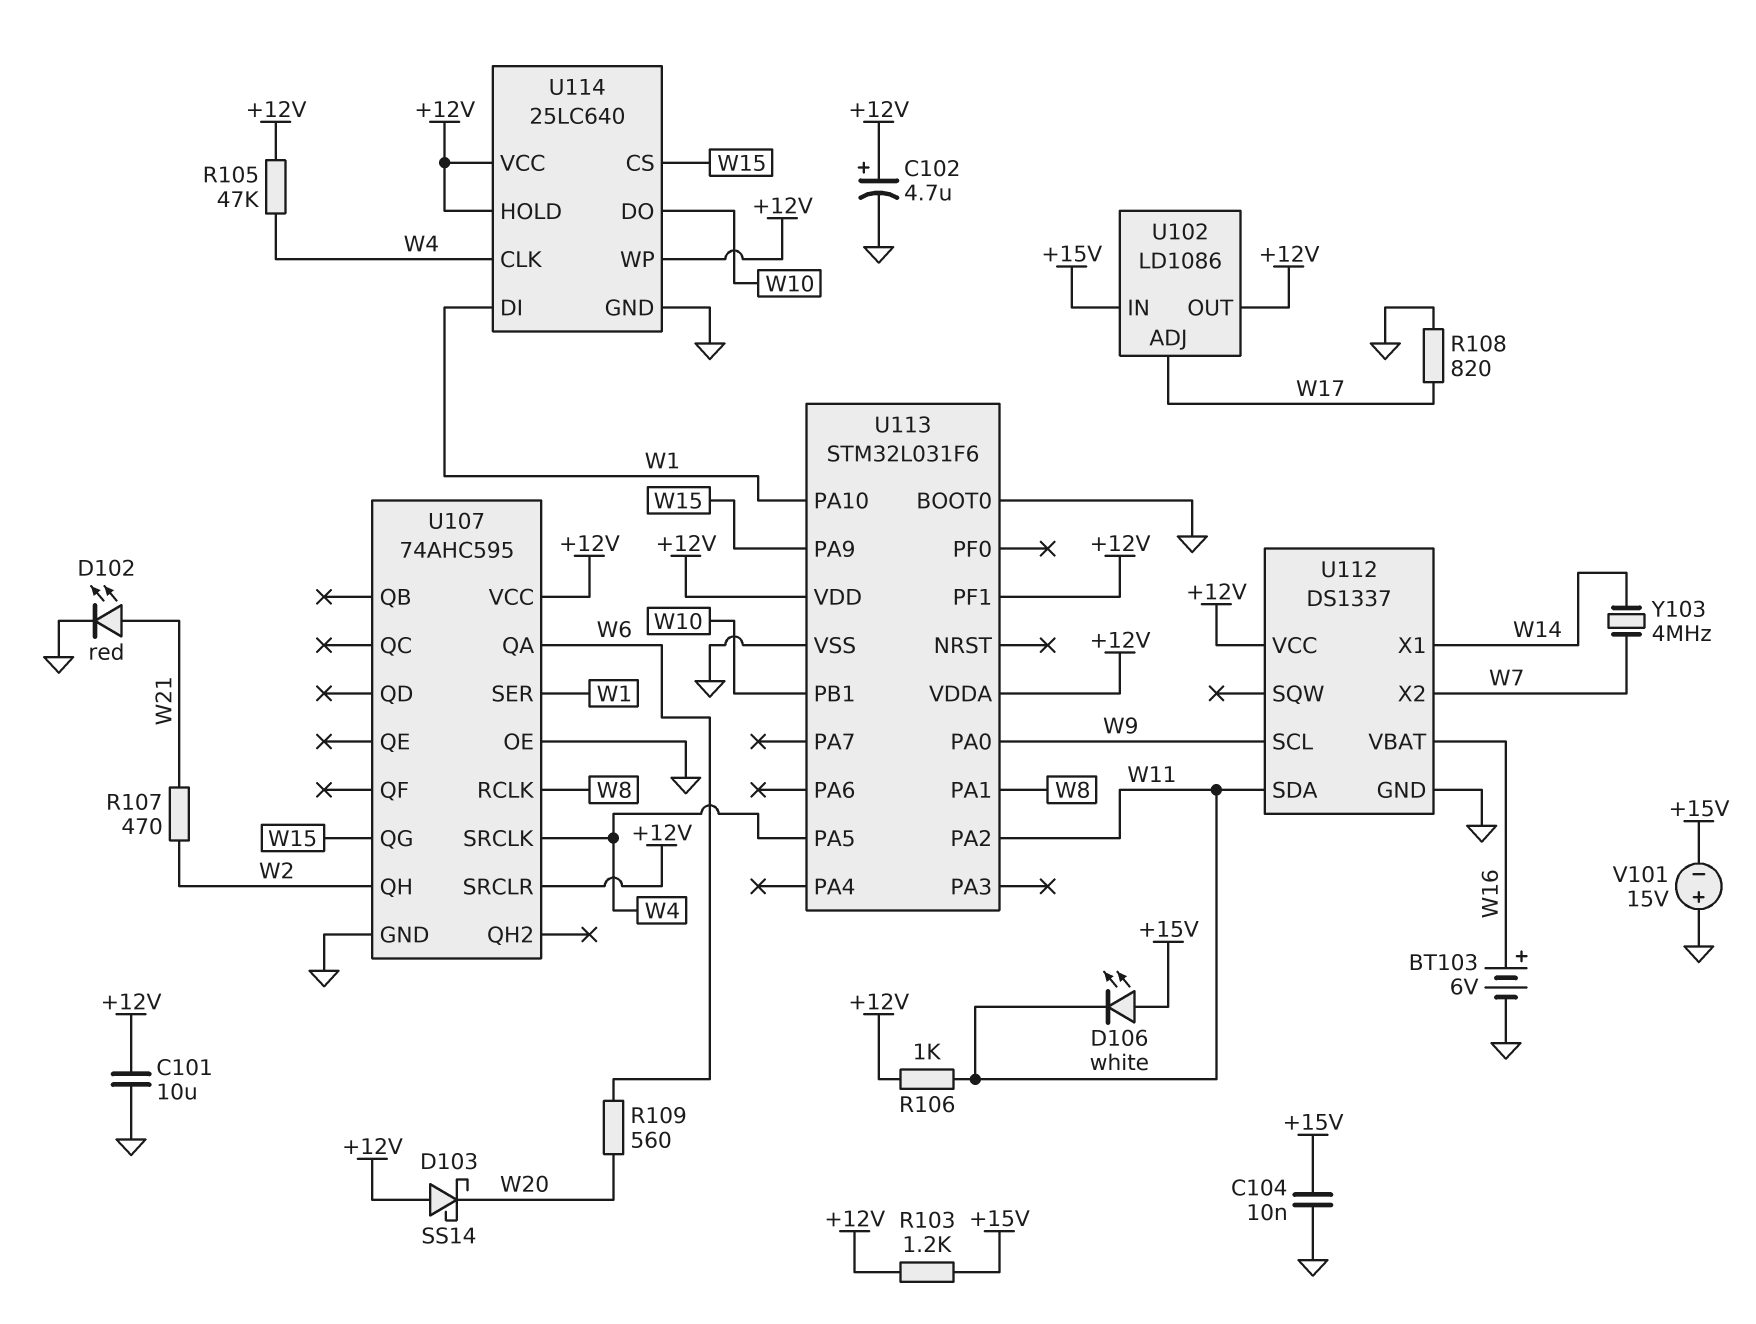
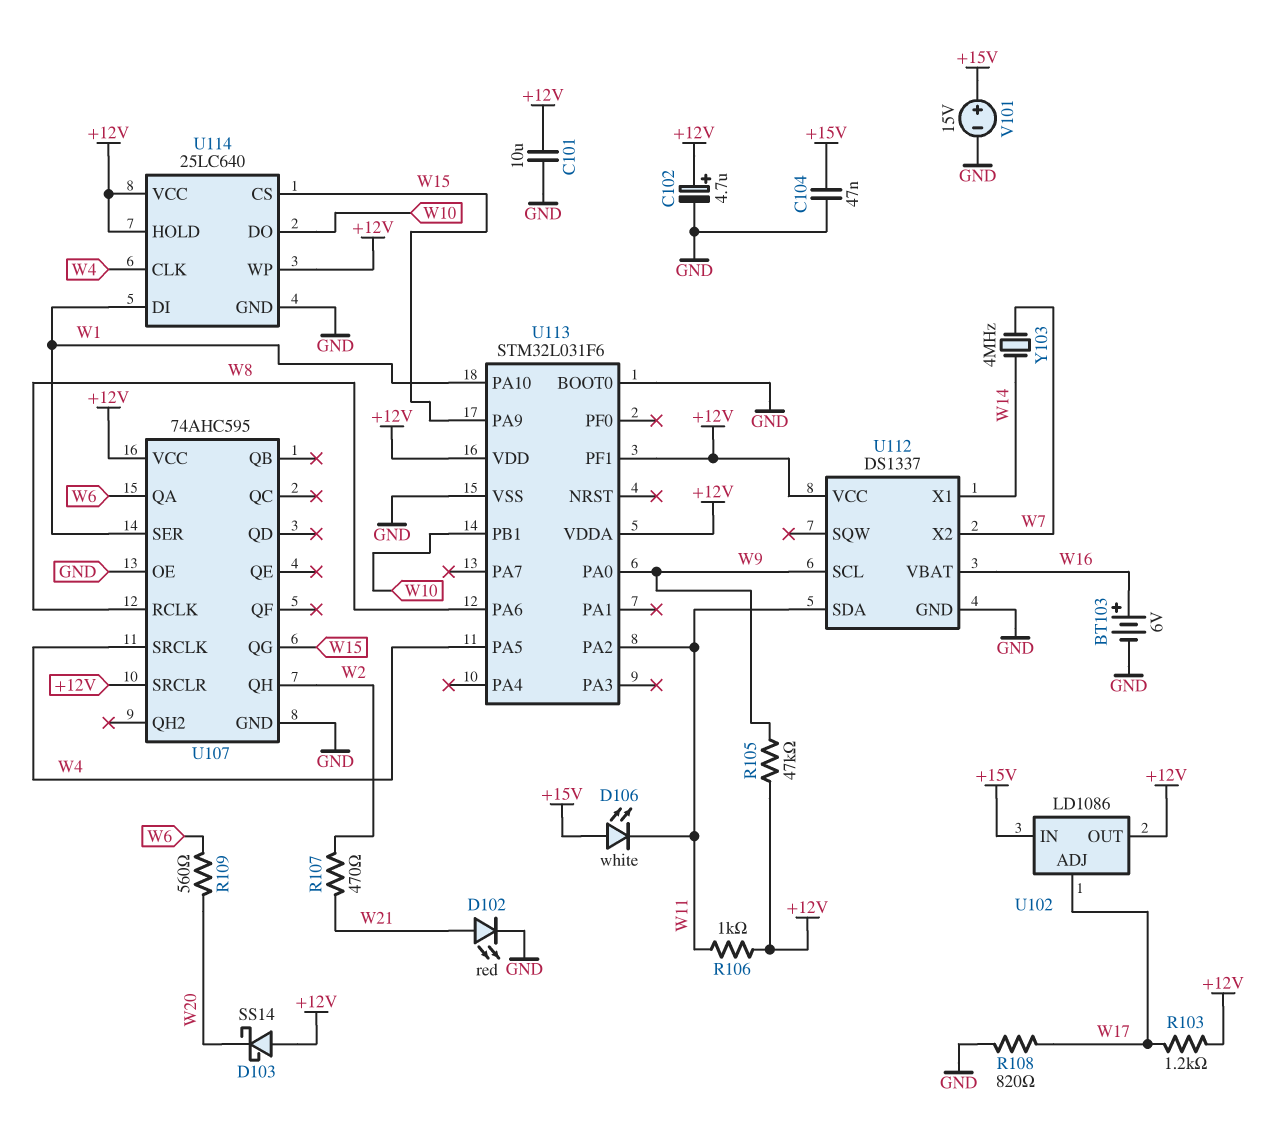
C104: 10nF (+15V, GND) -> 47nF (+15V, GND)
R103: 1.2k (+12V, +15V) -> 1.2k (+12V, W17)
R105: 47k (+12V, W4) -> 47k (+12V, W9)
U113 pin PA1: W8 -> none
U113 pin PA6: none -> W8
V101: 15V (plus GND, minus +15V) -> 15V (plus +15V, minus GND)

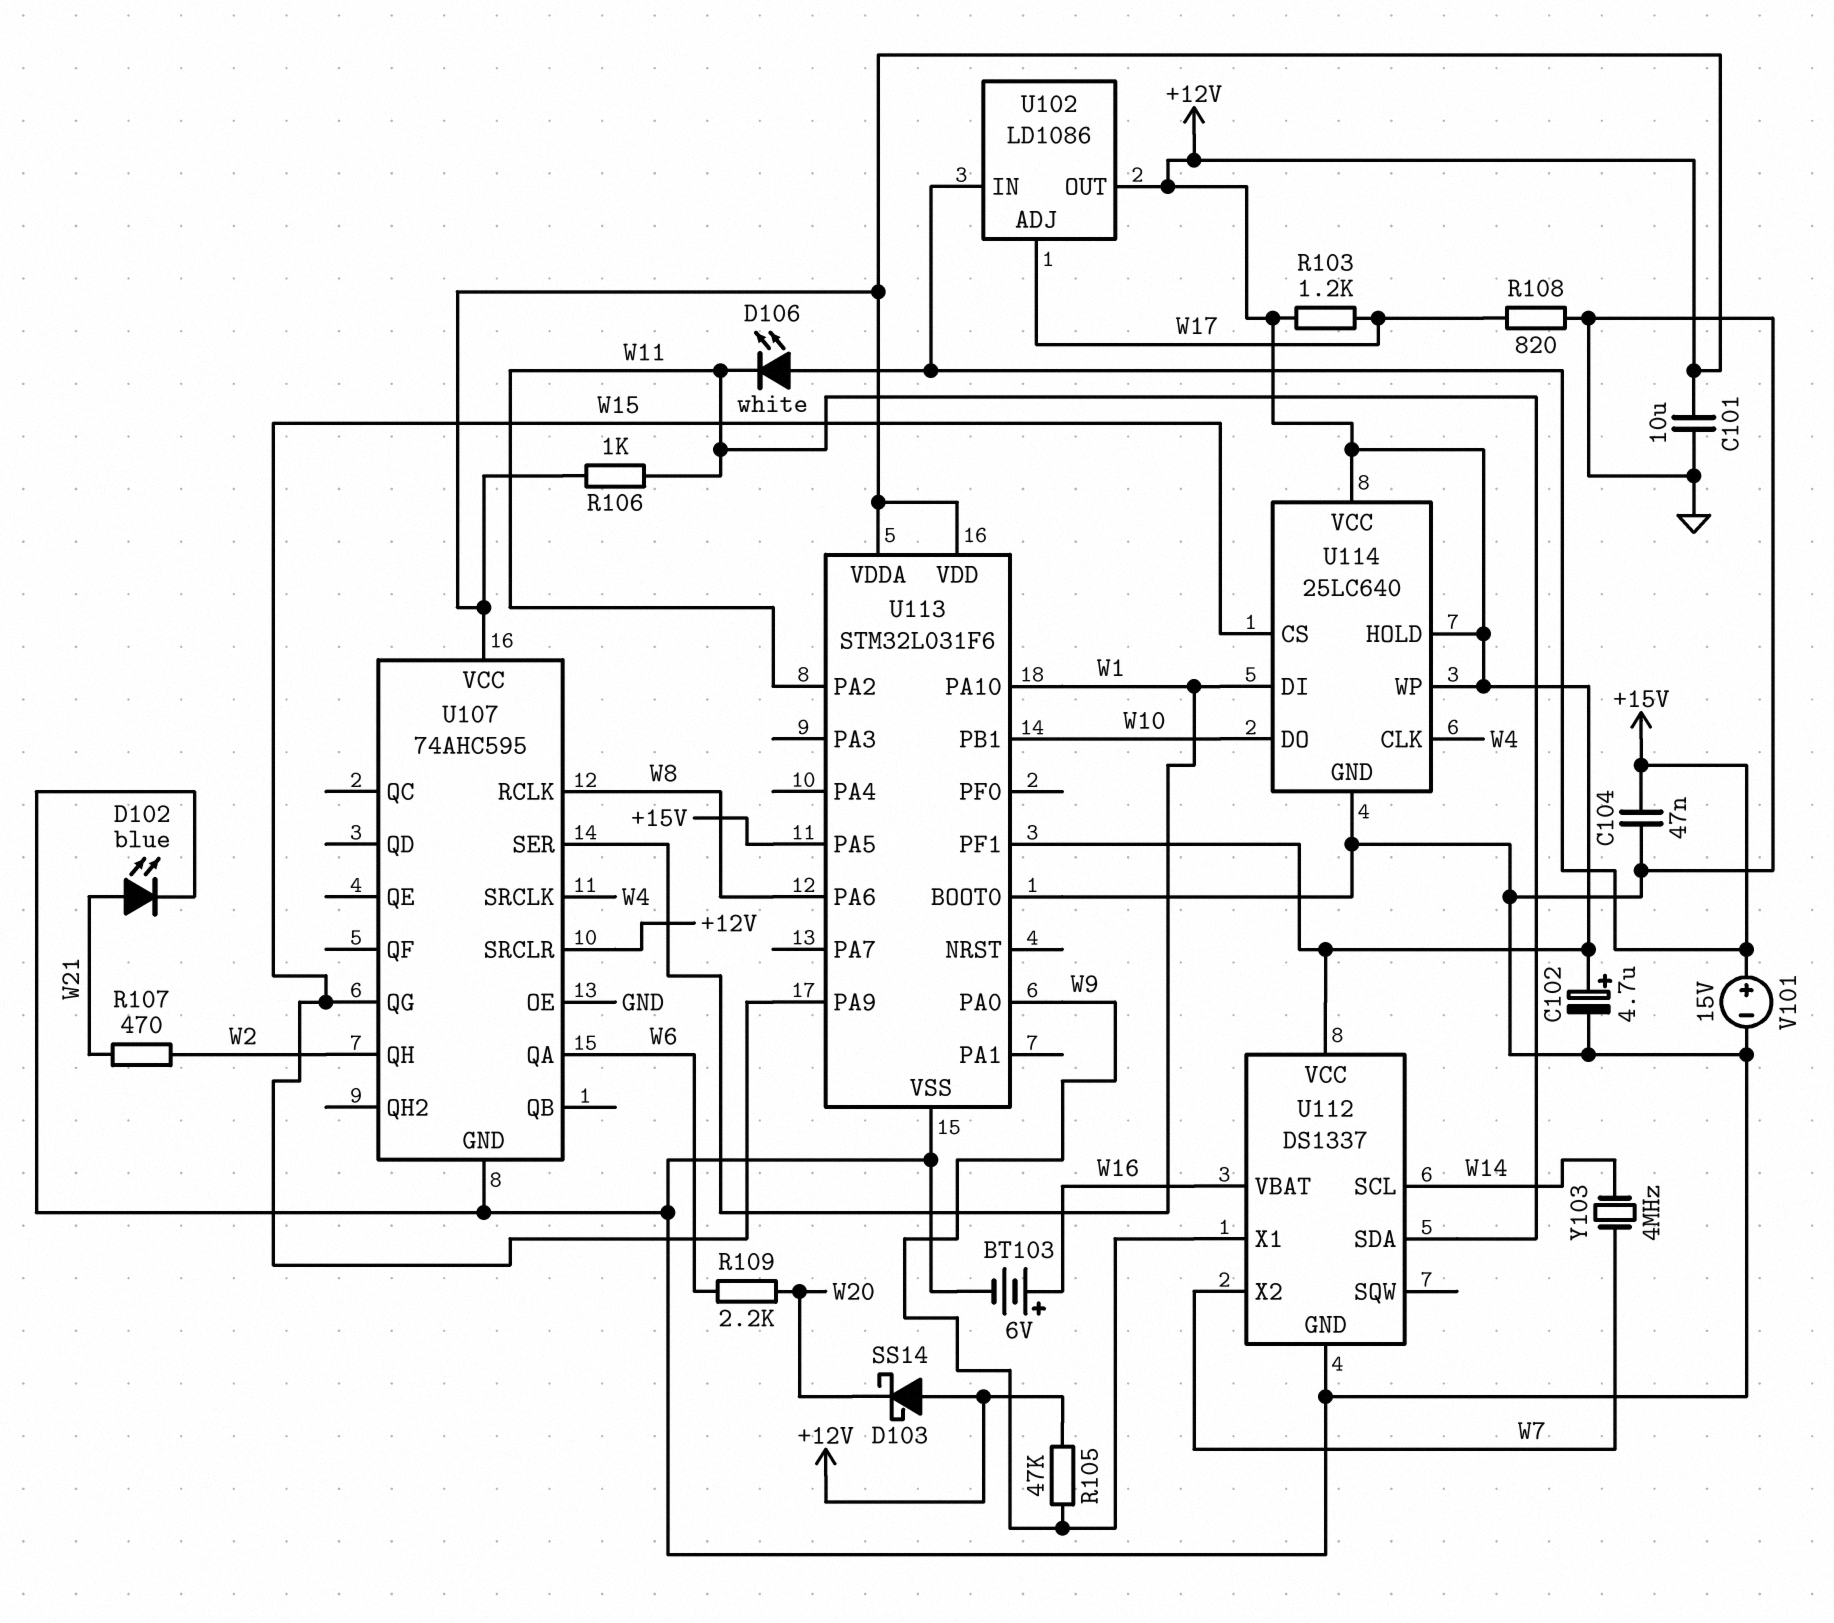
D102: LED red (A W21, K GND) -> LED blue (A W21, K GND)
R109: 560 (W6, W20) -> 2.2k (W6, W20)
U112 pin SCL: W9 -> W14
U112 pin X1: W14 -> W9
U113 pin PA5: W4 -> +15V

